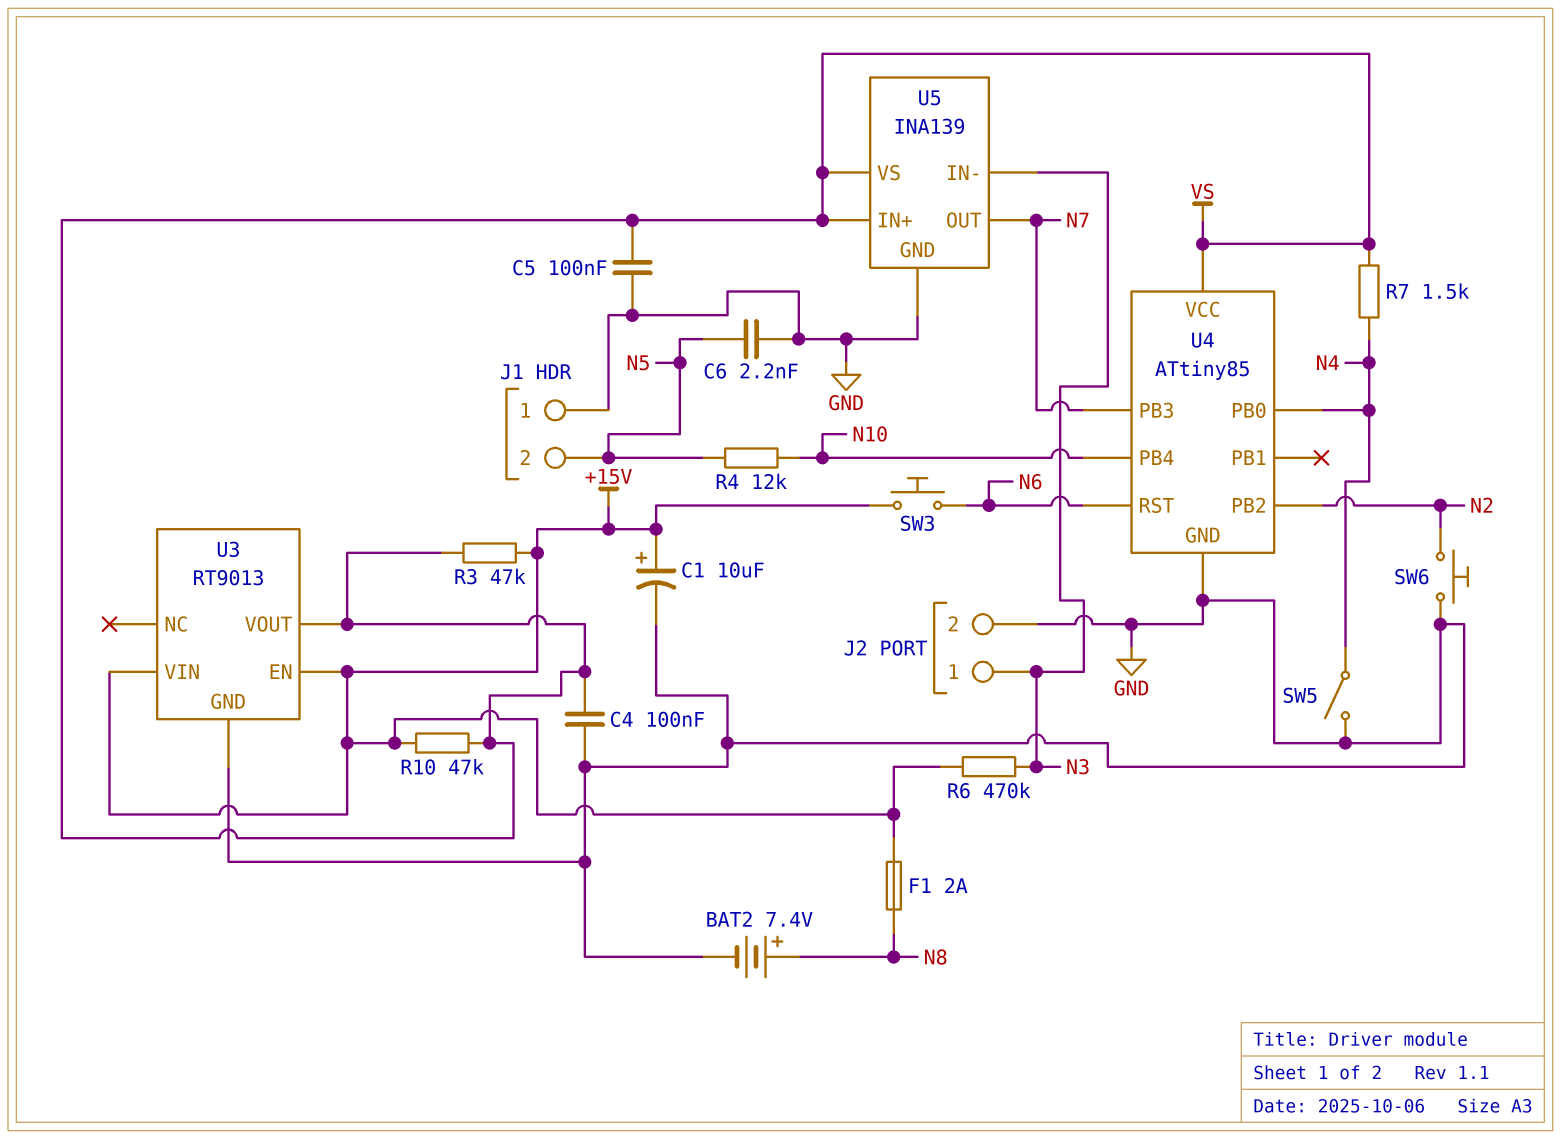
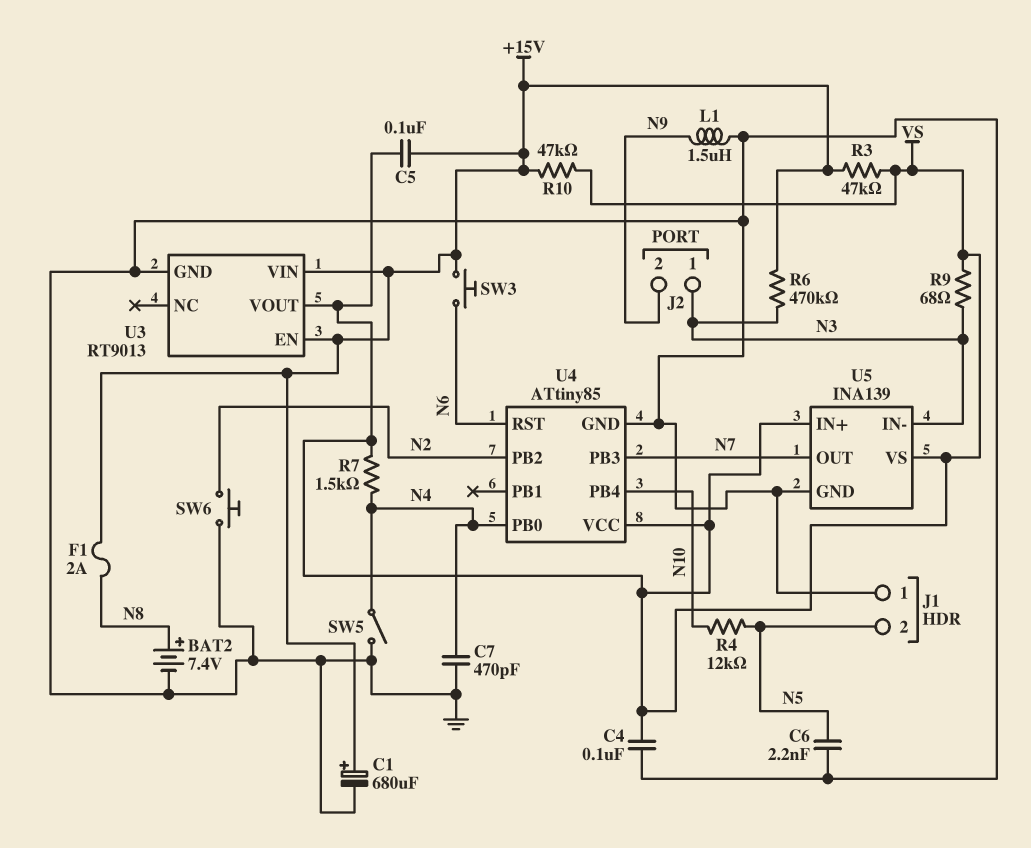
C1: 10uF (plus +15V, minus GND) -> 680uF (plus +15V, minus GND)
C5: 100nF (GND, VS) -> 100nF (+15V, VS)
C7: none -> 470pF (GND, N4)
J2 pin 2: GND -> N9
L1: none -> 1.5uH (GND, N9)
R9: none -> 68 (N3, VS)

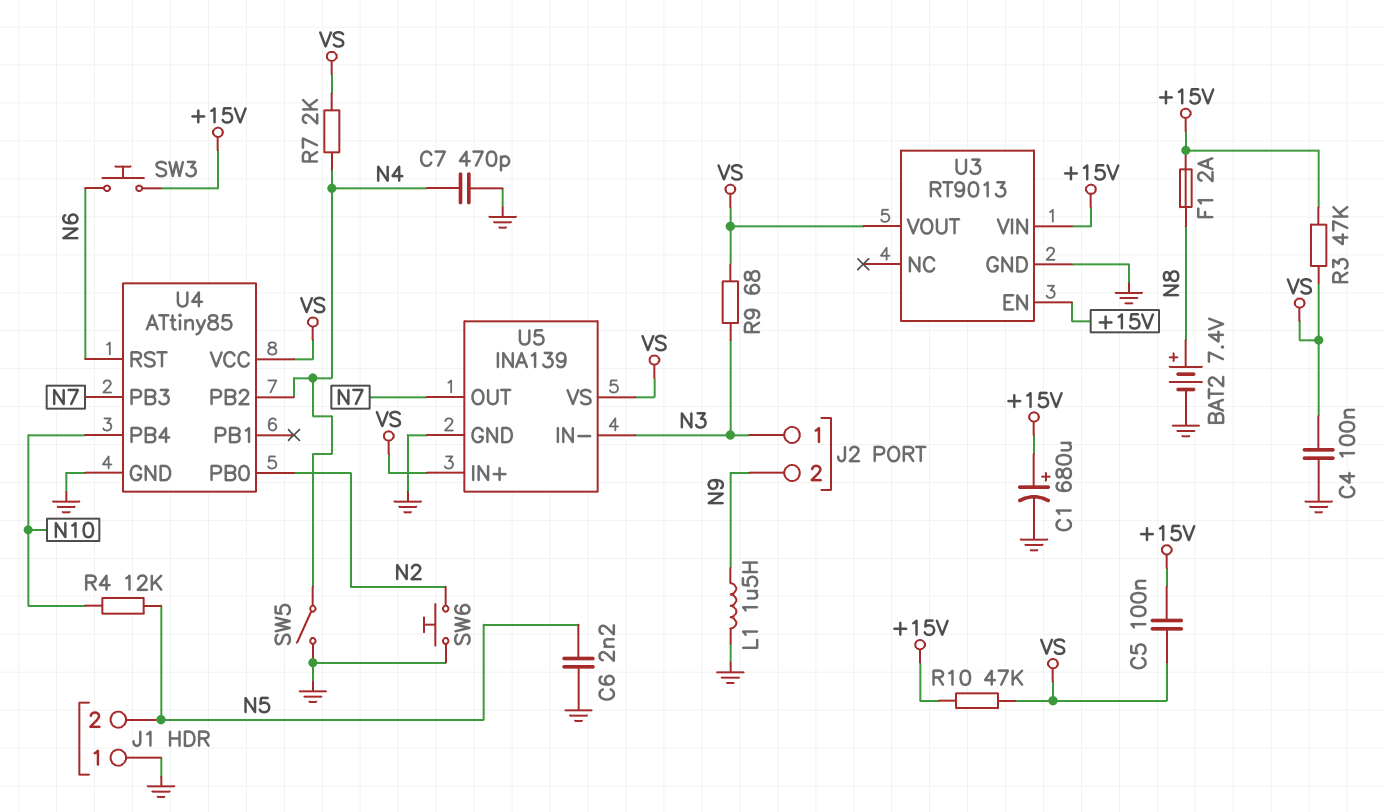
R6: 470k (+15V, N3) -> none
R7: 1.5k (N4, VS) -> 2k (N4, VS)
U4 pin PB0: N4 -> N2
U4 pin PB2: N2 -> N4

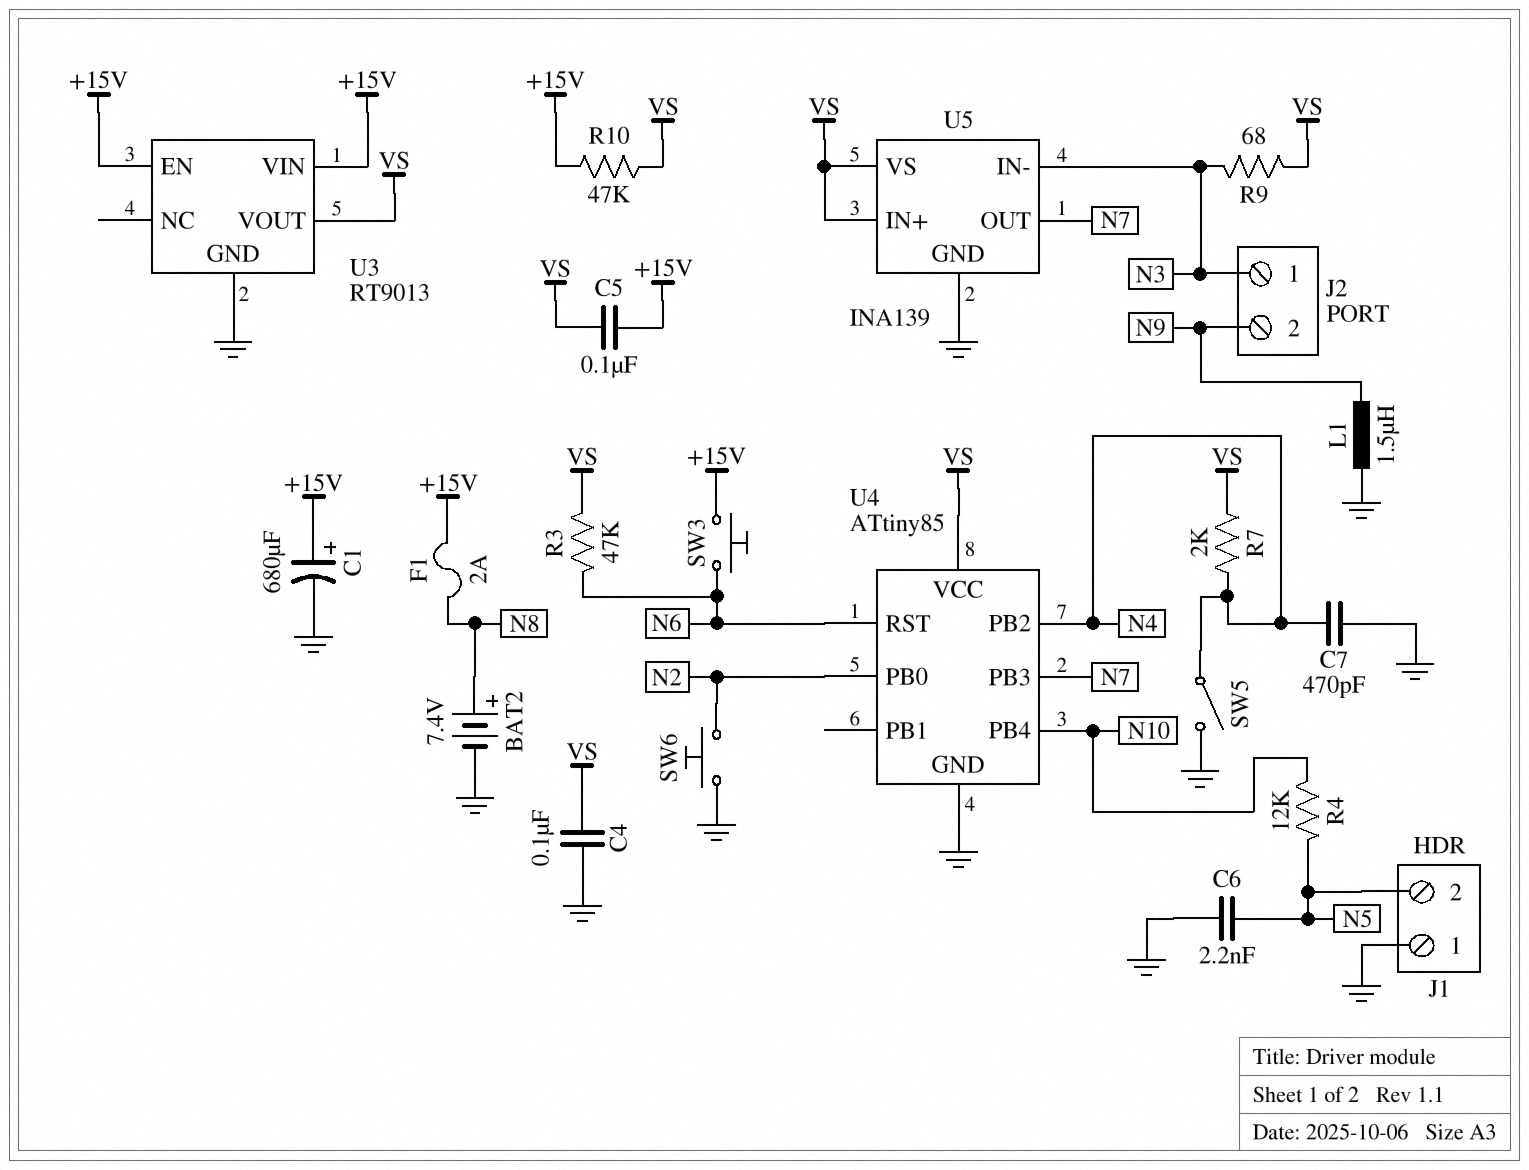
R3: 47k (+15V, VS) -> 47k (N6, VS)

